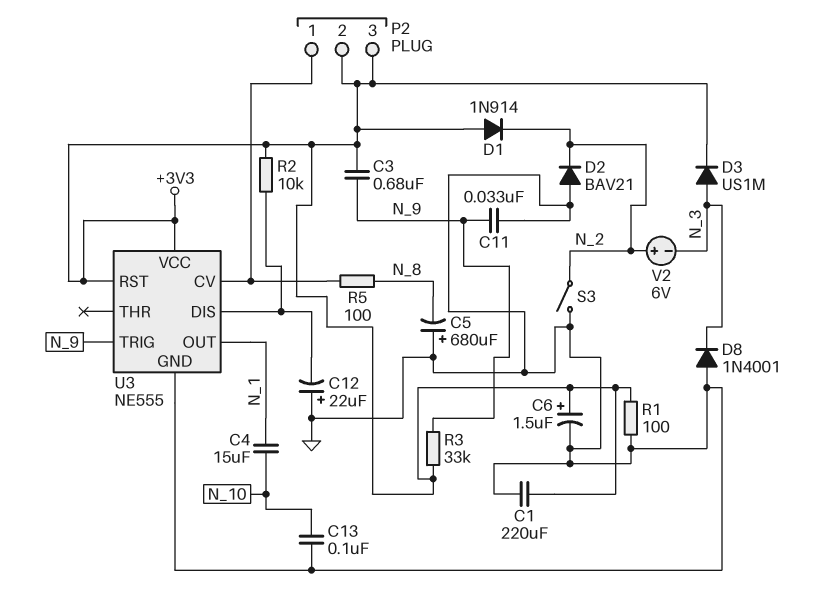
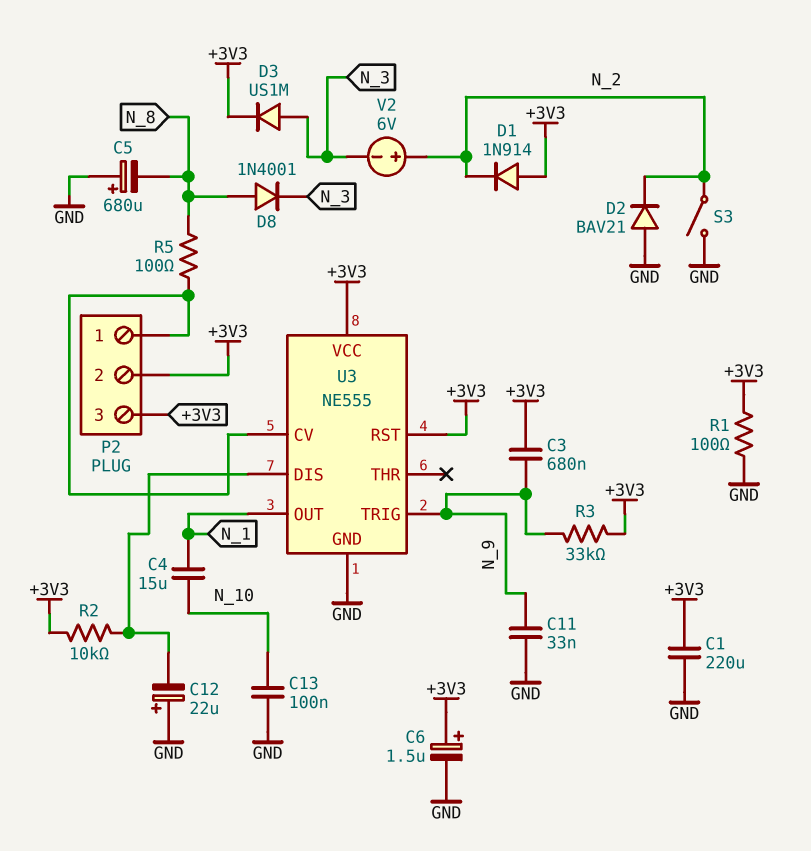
D8: diode 1N4001 (A GND, K N_3) -> diode 1N4001 (A N_8, K N_3)

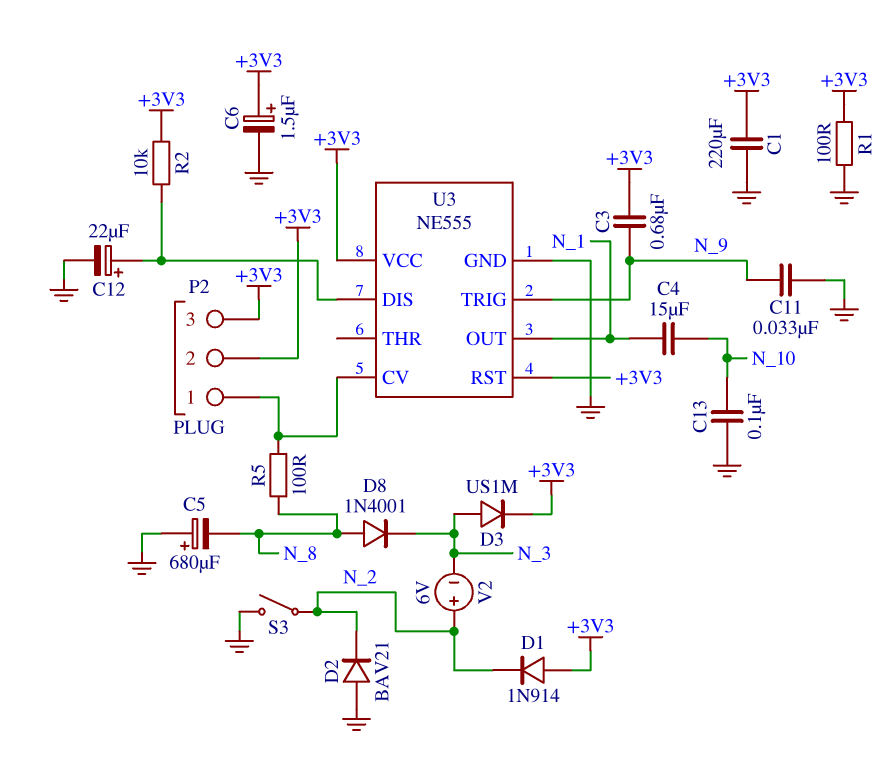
C12: 22uF (plus GND, minus U3/DIS) -> 22uF (plus U3/DIS, minus GND)
R3: 33k (+3V3, N_9) -> none

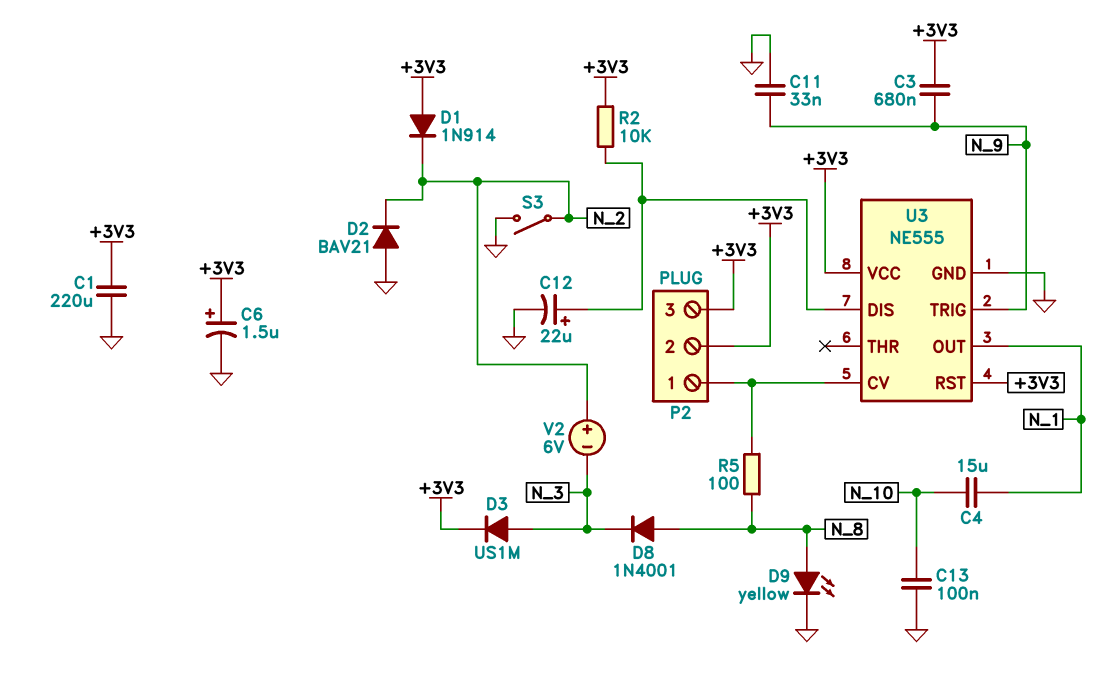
C5: 680uF (plus GND, minus N_8) -> none
D9: none -> LED yellow (A N_8, K GND)
R1: 100 (+3V3, GND) -> none

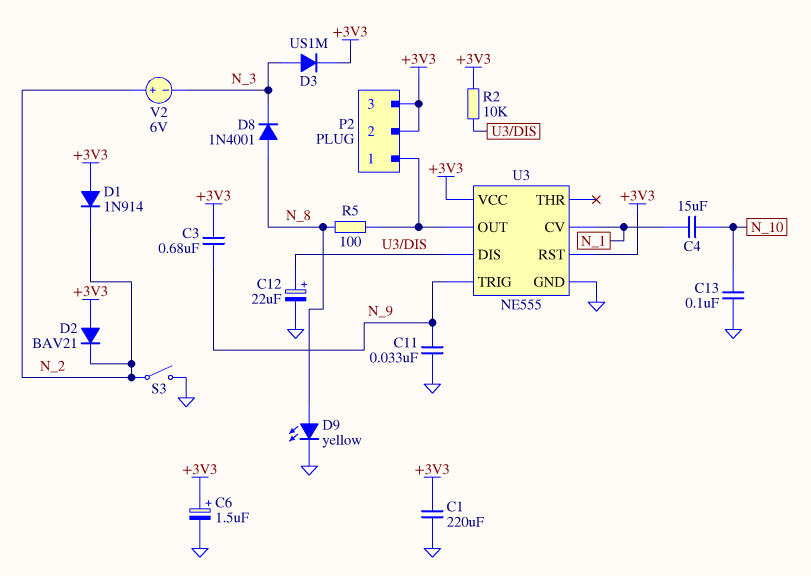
D2: diode BAV21 (A GND, K N_2) -> diode BAV21 (A +3V3, K N_2)
U3 pin CV: P2/1 -> N_1
U3 pin OUT: N_1 -> P2/1

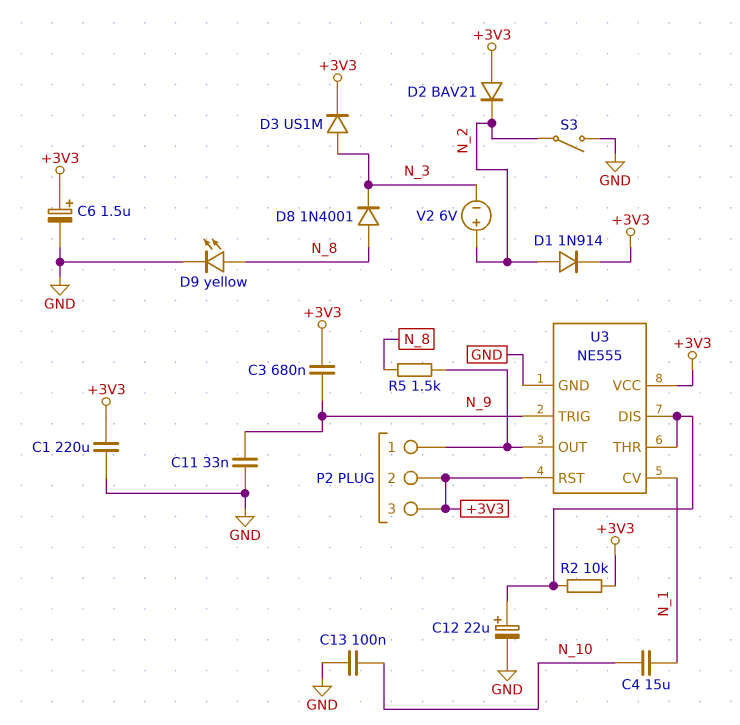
D1: diode 1N914 (A +3V3, K N_2) -> diode 1N914 (A N_2, K +3V3)
R5: 100 (N_8, P2/1) -> 1.5k (N_8, P2/1)
U3 pin THR: none -> U3/DIS

